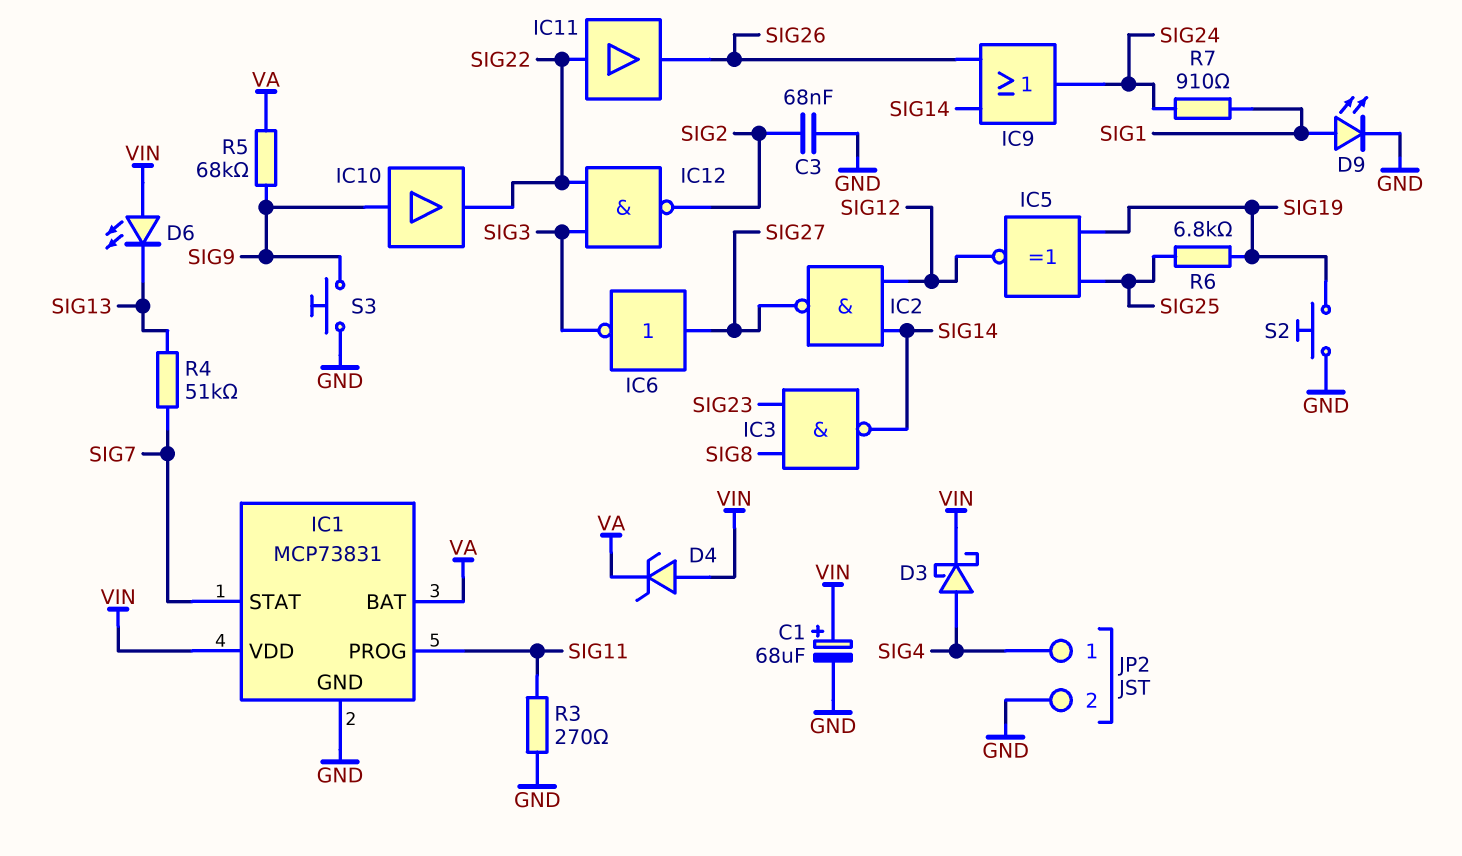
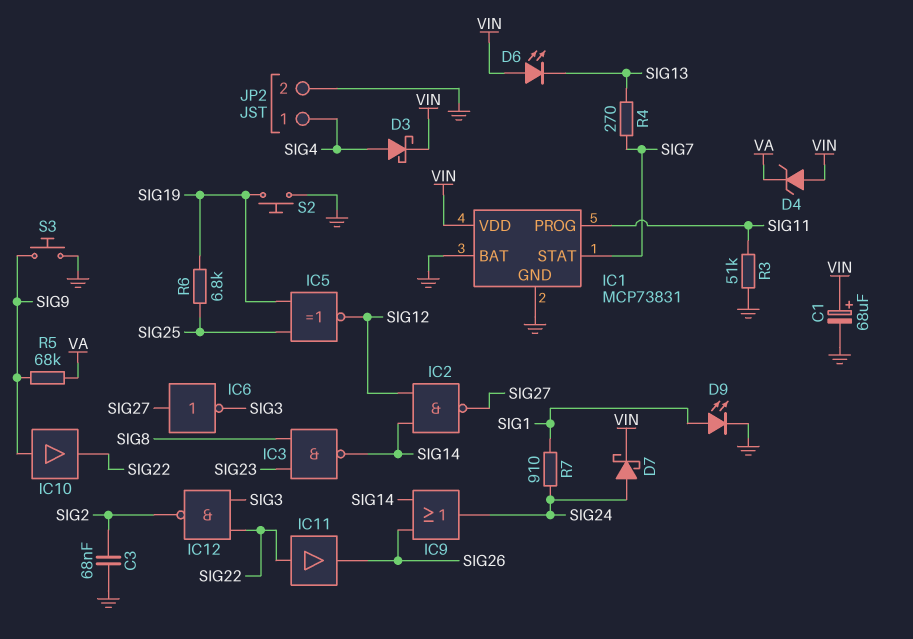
D7: none -> schottky (A SIG24, K VIN)
IC1 pin BAT: VA -> GND
R3: 270 (GND, SIG11) -> 51k (GND, SIG11)
R4: 51k (SIG7, SIG13) -> 270 (SIG7, SIG13)

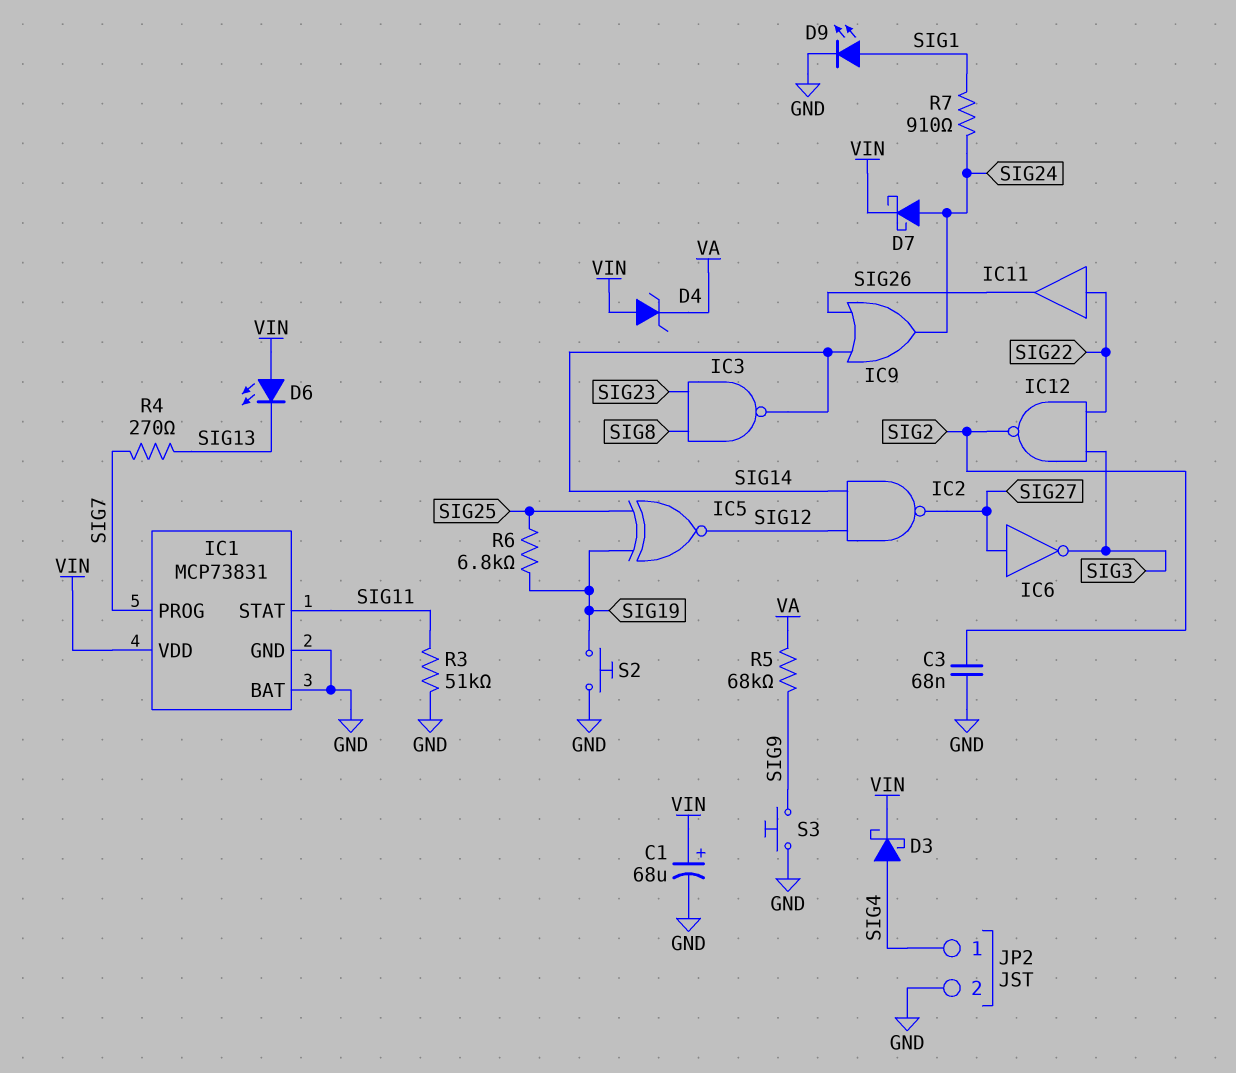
IC1 pin PROG: SIG11 -> SIG7
IC1 pin STAT: SIG7 -> SIG11
IC10: buffer (in SIG9, out SIG22) -> none

